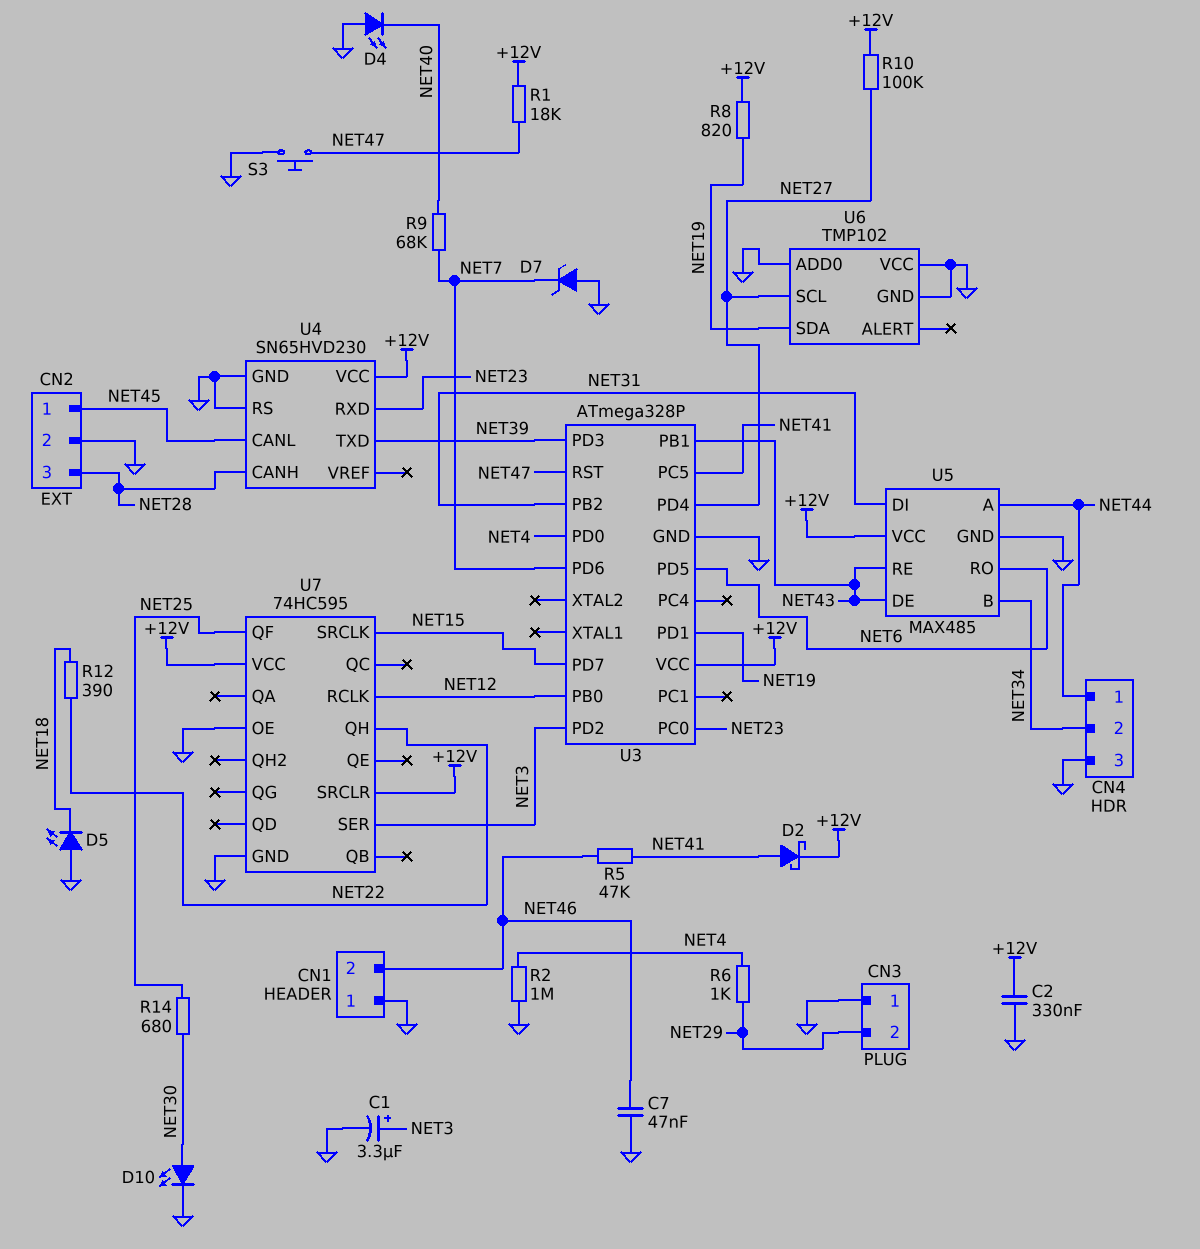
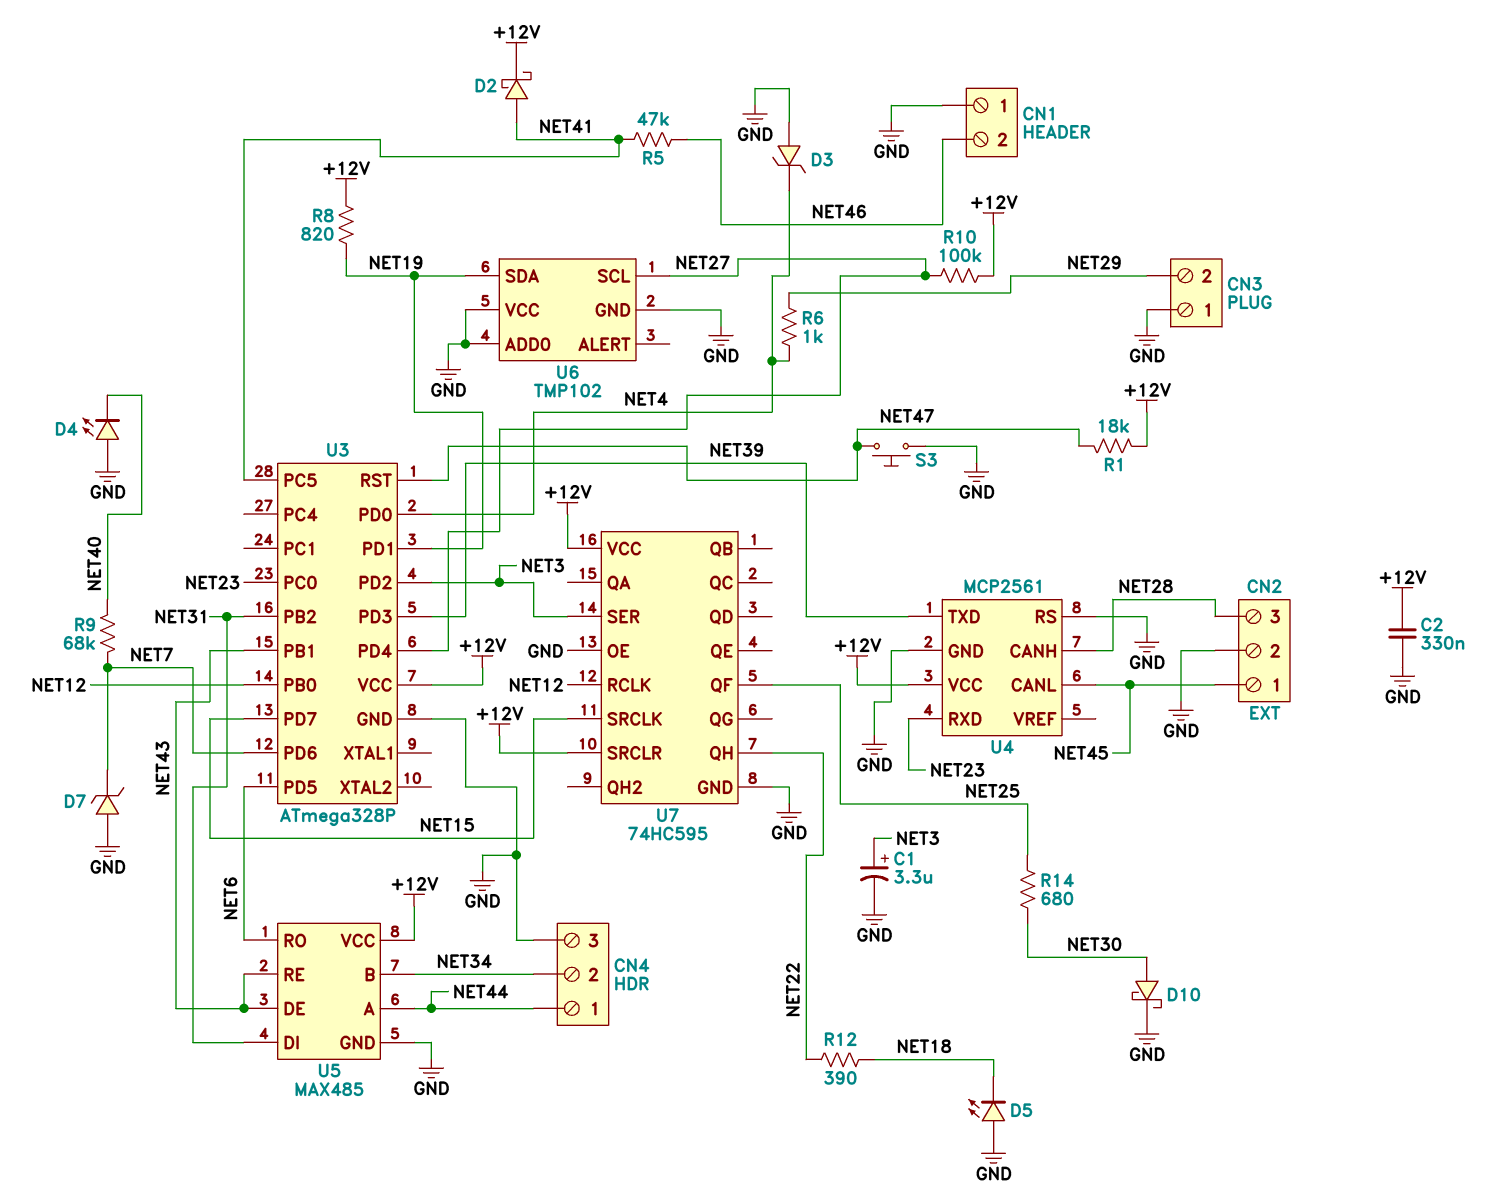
C7: 47nF (GND, NET46) -> none
D3: none -> zener (A GND, K NET4)
D10: LED (A NET30, K GND) -> schottky (A NET30, K GND)
R2: 1M (GND, NET4) -> none
U4: SN65HVD230 -> MCP2561

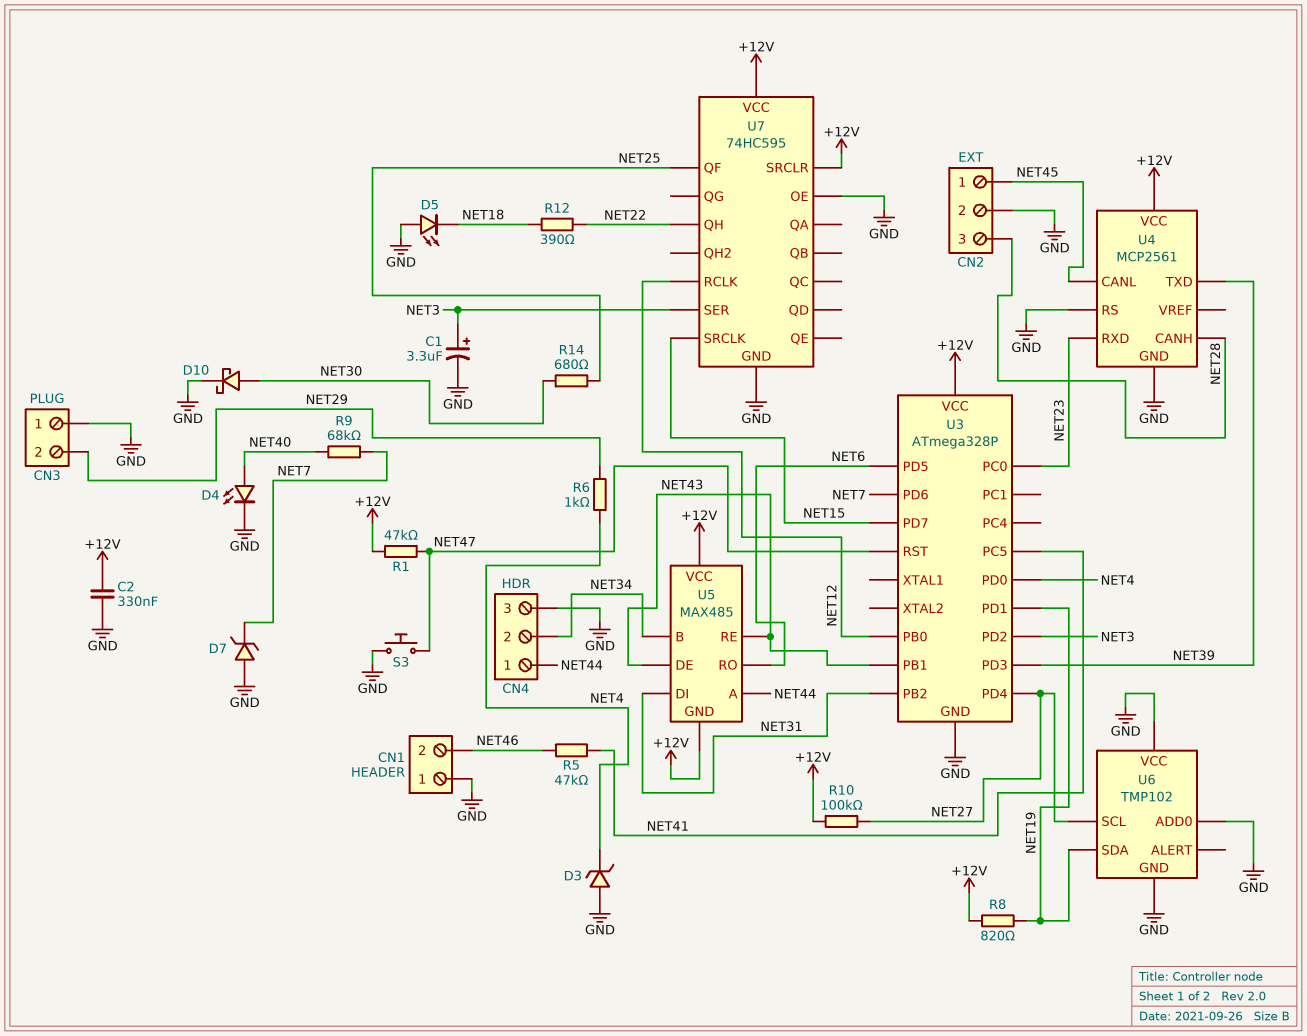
D2: schottky (A NET41, K +12V) -> none
D4: LED (A GND, K NET40) -> LED (A NET40, K GND)
R1: 18k (+12V, NET47) -> 47k (+12V, NET47)
U5 pin GND: GND -> +12V

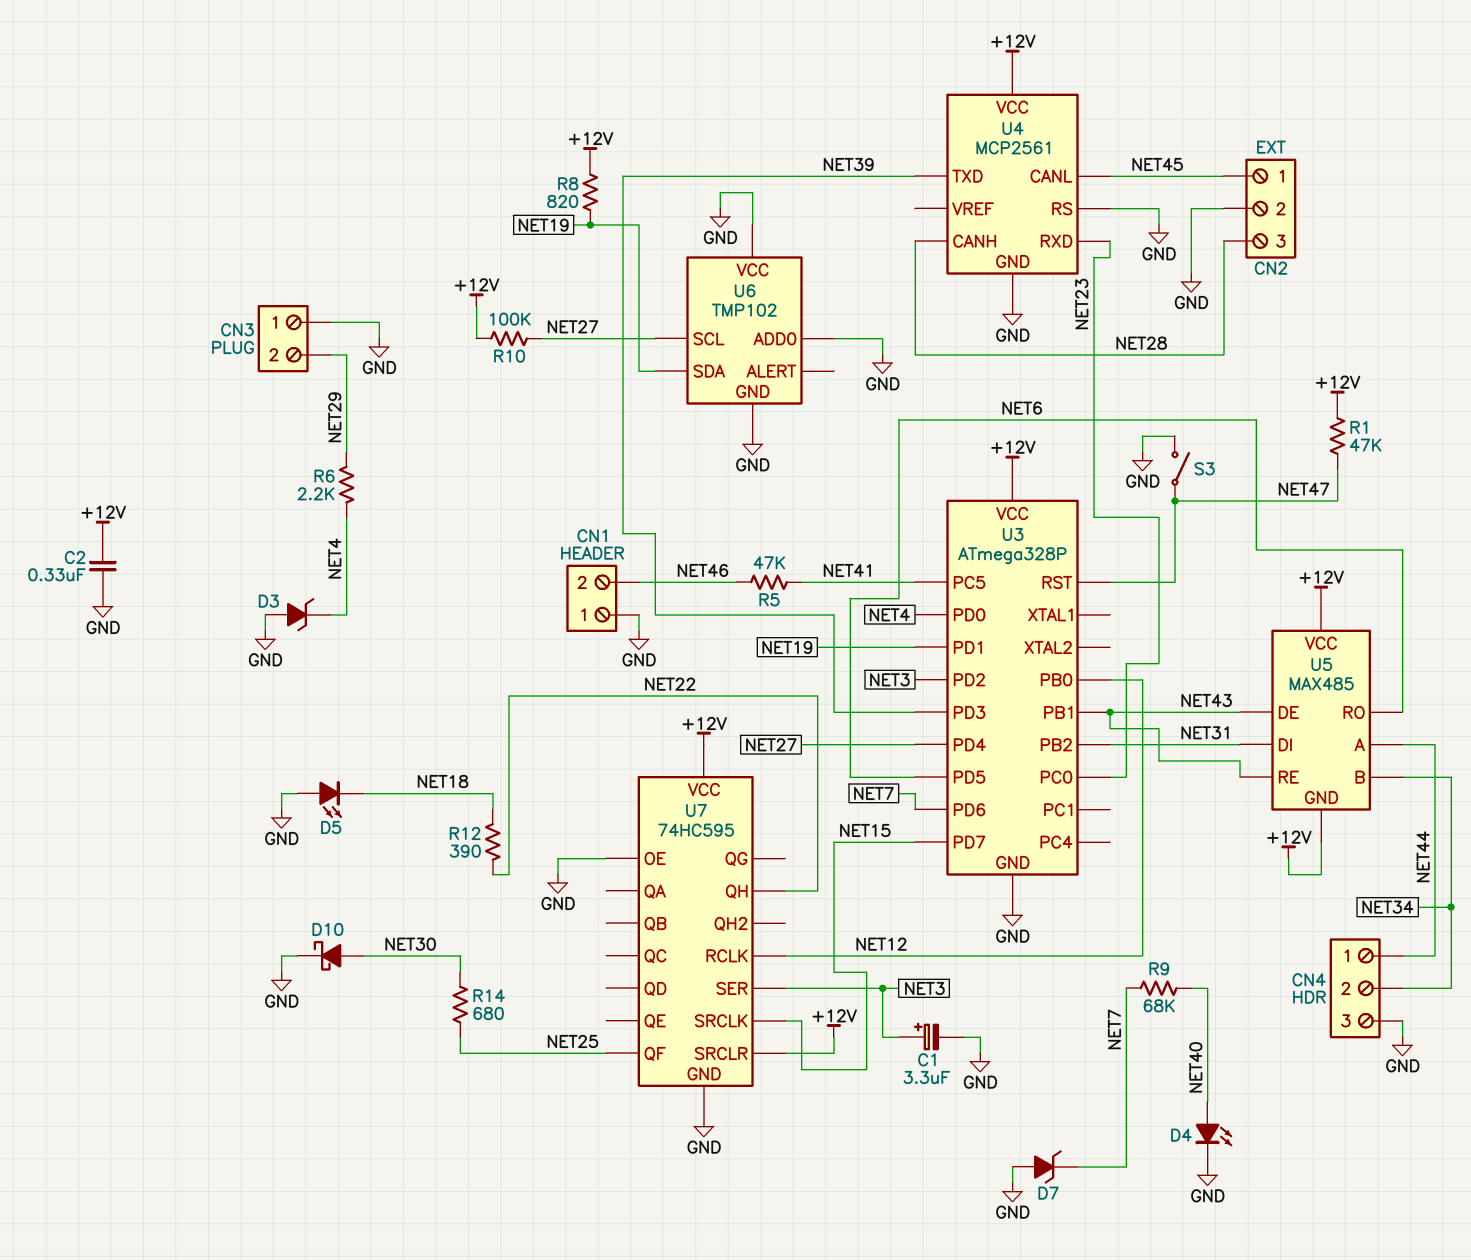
R6: 1k (NET4, NET29) -> 2.2k (NET4, NET29)
S3: button (GND, NET47) -> switch (GND, NET47)

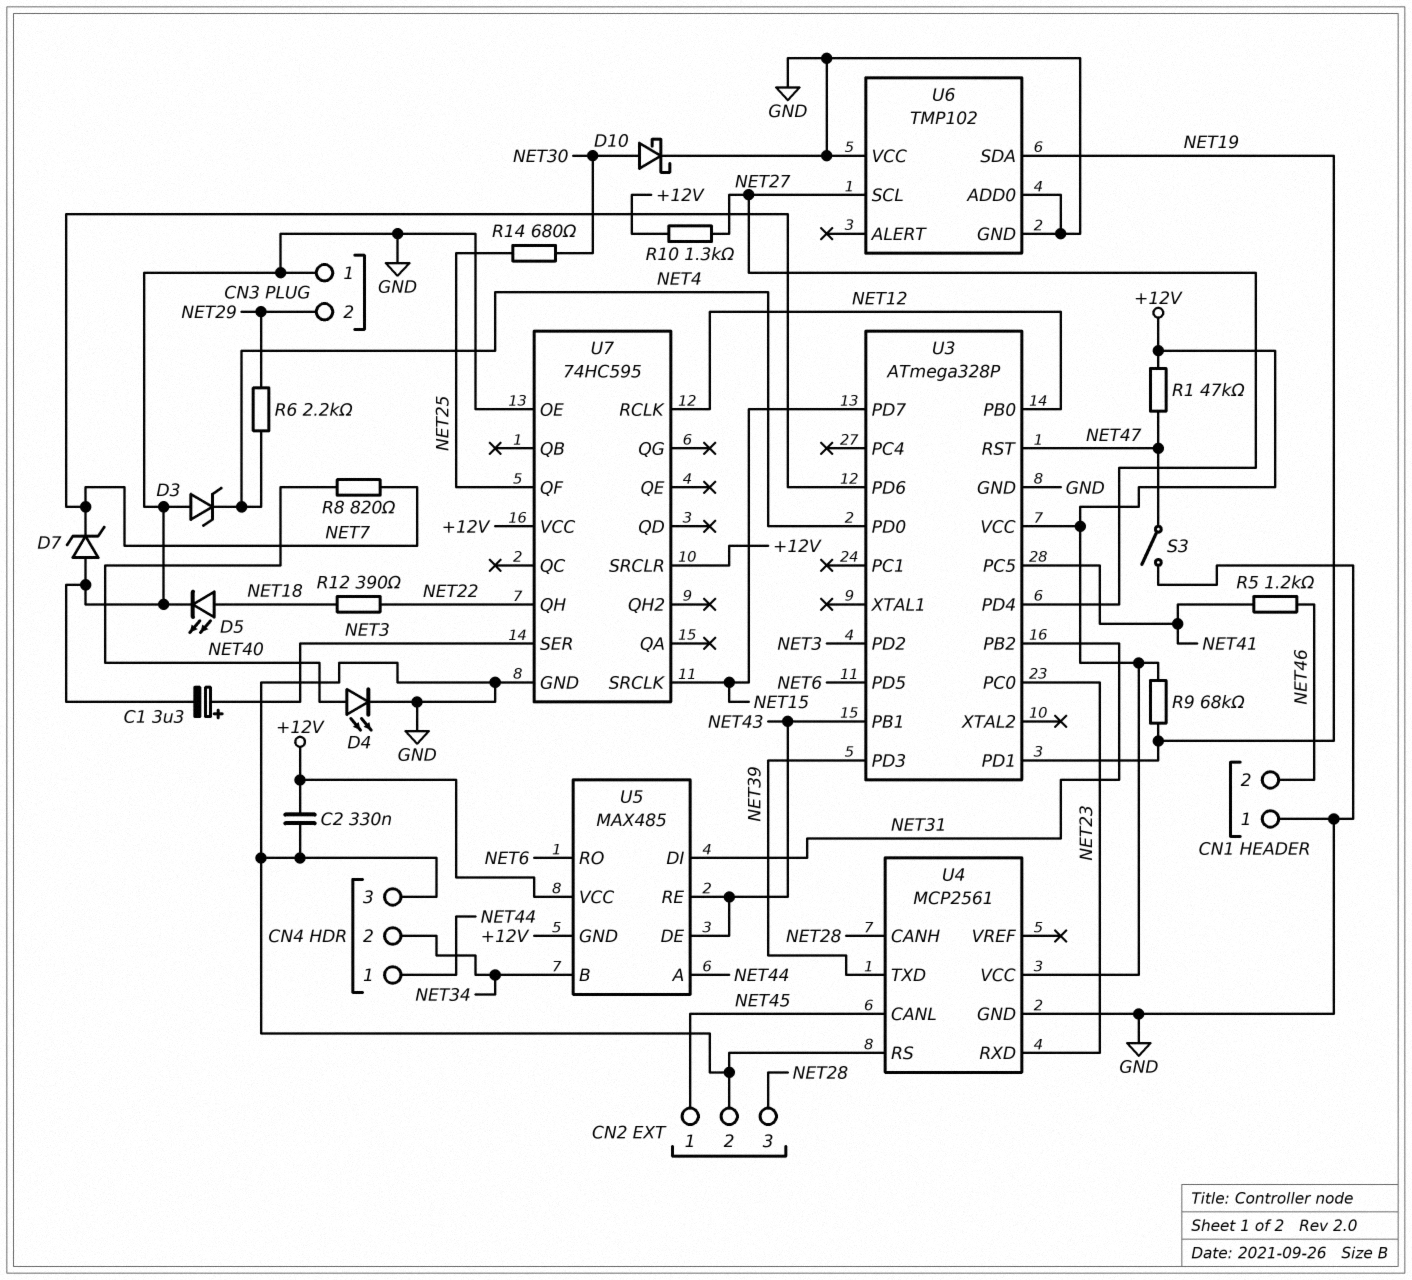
D5: LED (A GND, K NET18) -> LED (A NET18, K GND)
R5: 47k (NET41, NET46) -> 1.2k (NET41, NET46)
R8: 820 (+12V, NET19) -> 820 (NET7, NET40)
R9: 68k (NET7, NET40) -> 68k (+12V, NET19)
R10: 100k (+12V, NET27) -> 1.3k (+12V, NET27)

